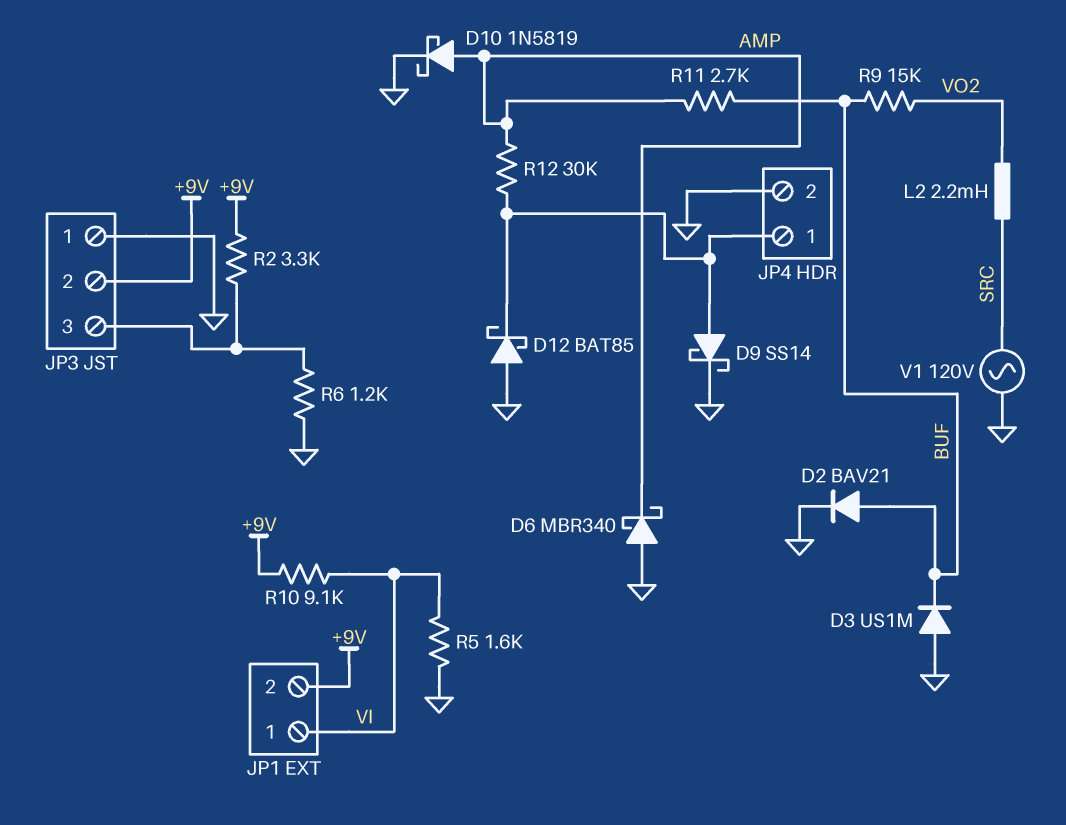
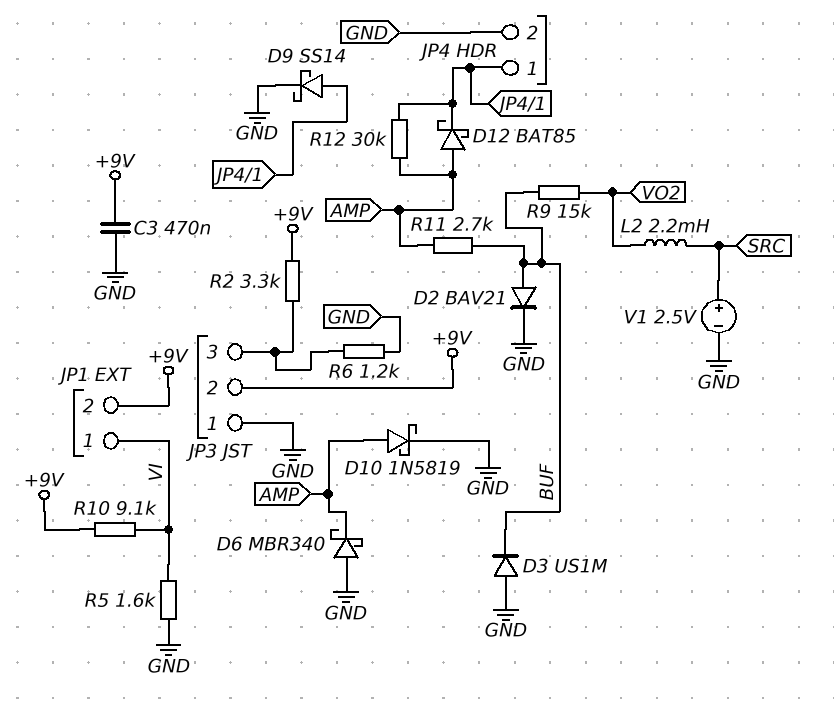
C3: none -> 470nF (+9V, GND)
D12: schottky BAT85 (A GND, K JP4/1) -> schottky BAT85 (A AMP, K JP4/1)
V1: AC 120V (GND, SRC) -> 2.5V (plus SRC, minus GND)

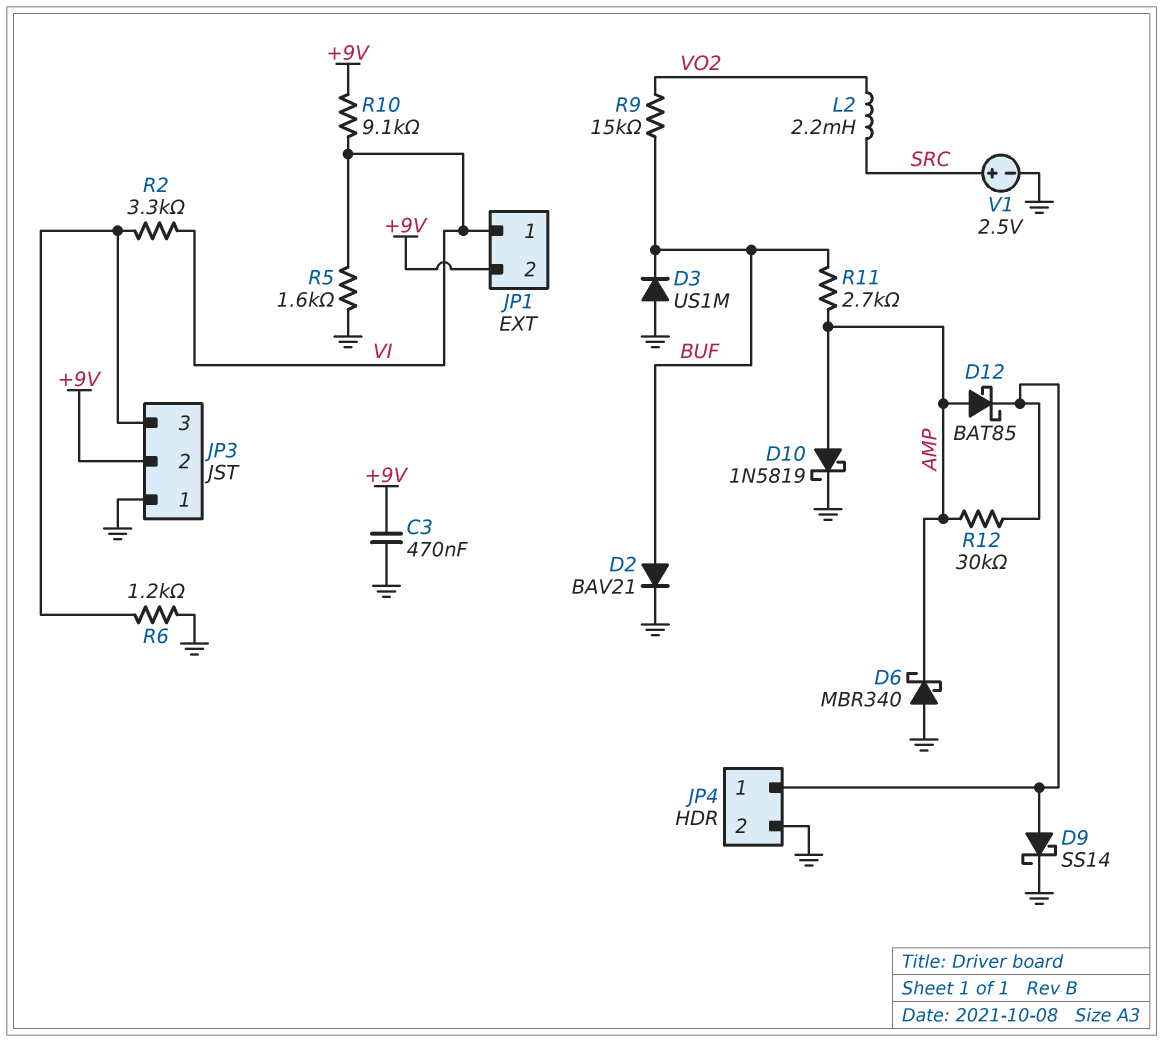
R2: 3.3k (+9V, JP3/3) -> 3.3k (JP3/3, VI)

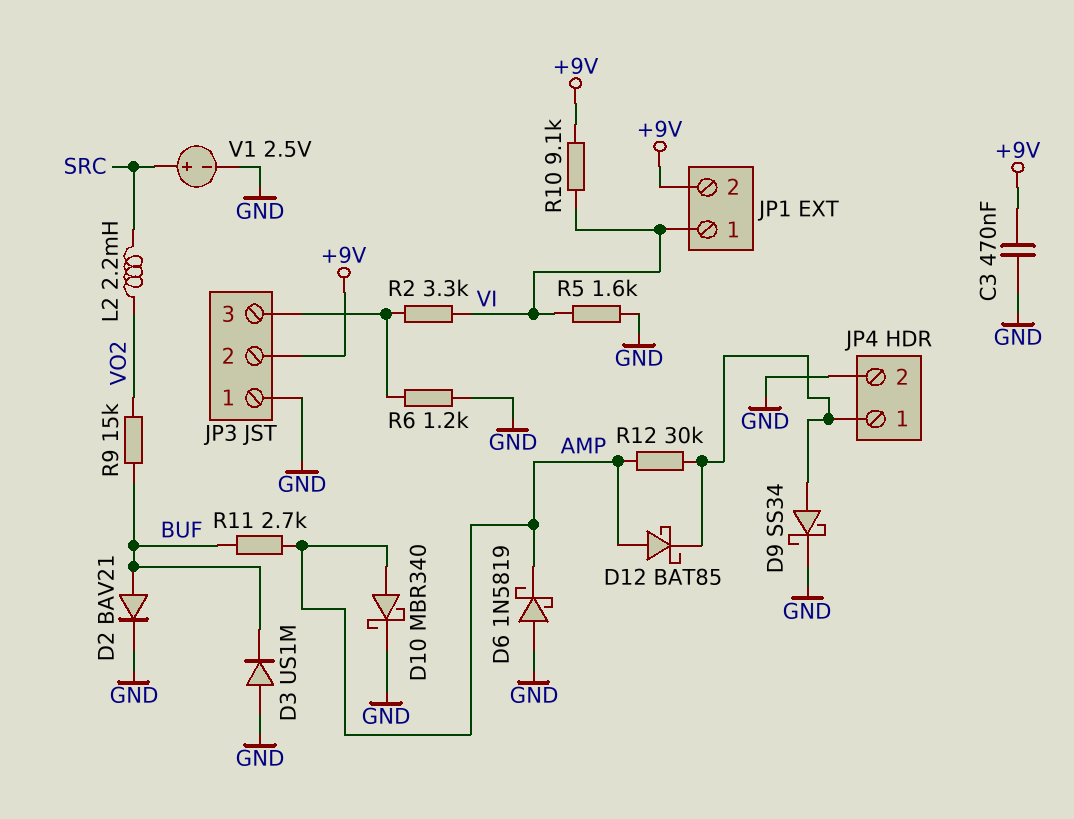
D6: schottky MBR340 (A GND, K AMP) -> schottky 1N5819 (A GND, K AMP)
D9: schottky SS14 (A JP4/1, K GND) -> schottky SS34 (A JP4/1, K GND)
D10: schottky 1N5819 (A AMP, K GND) -> schottky MBR340 (A AMP, K GND)

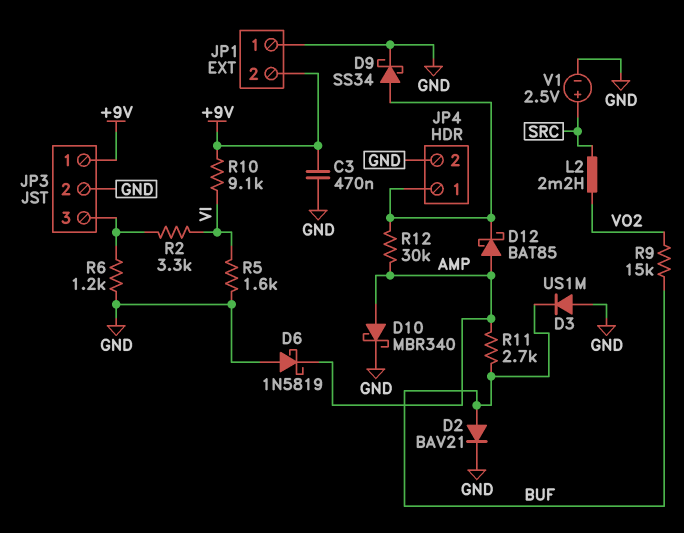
JP1 pin 1: VI -> GND
JP3 pin 1: GND -> +9V
JP3 pin 2: +9V -> GND

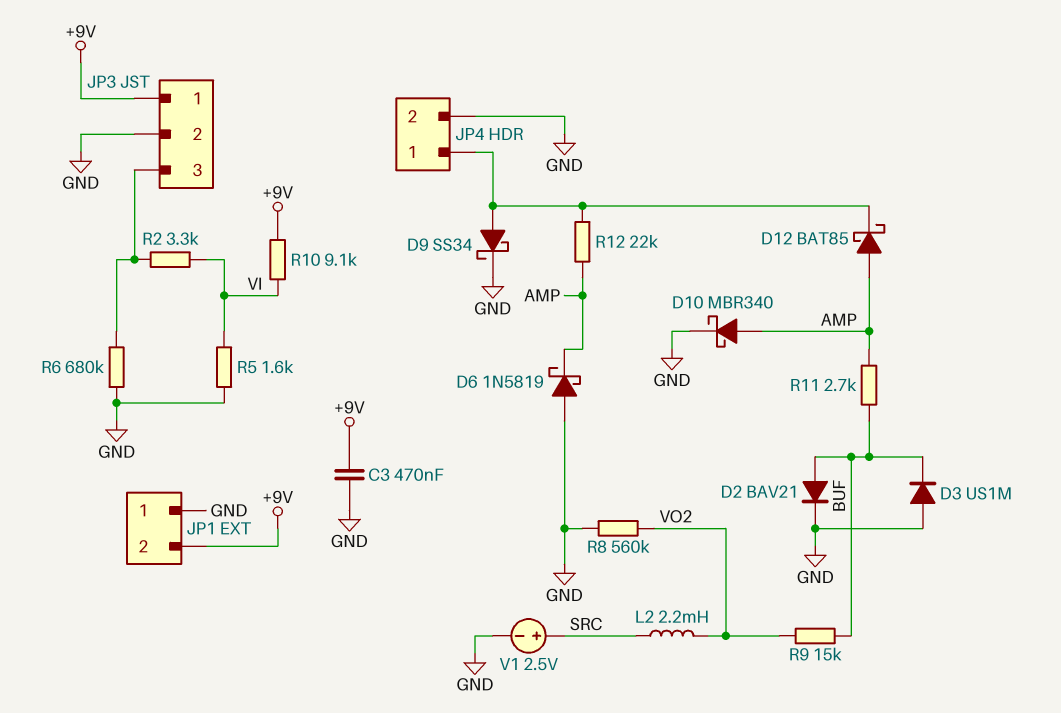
R6: 1.2k (GND, JP3/3) -> 680k (GND, JP3/3)
R8: none -> 560k (GND, VO2)
R12: 30k (AMP, JP4/1) -> 22k (AMP, JP4/1)

